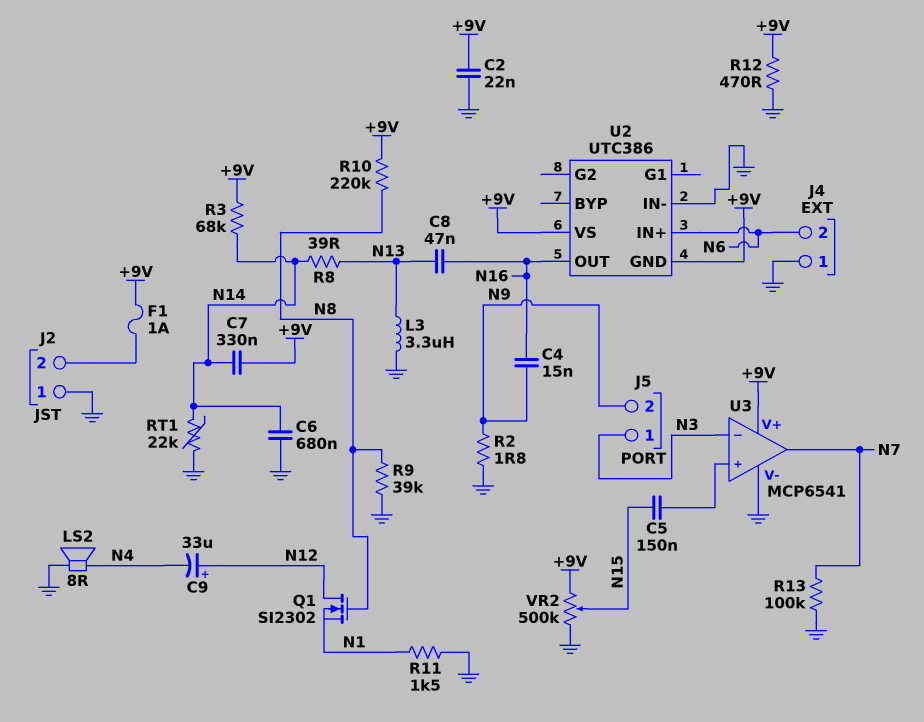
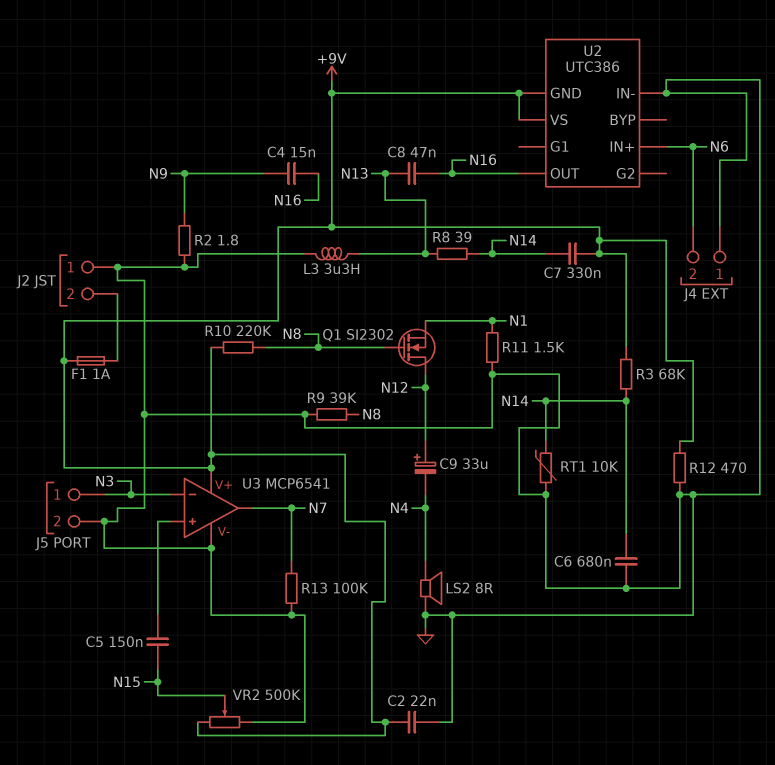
J5 pin 2: N9 -> GND
RT1: 22k (GND, N14) -> 10k (GND, N14)

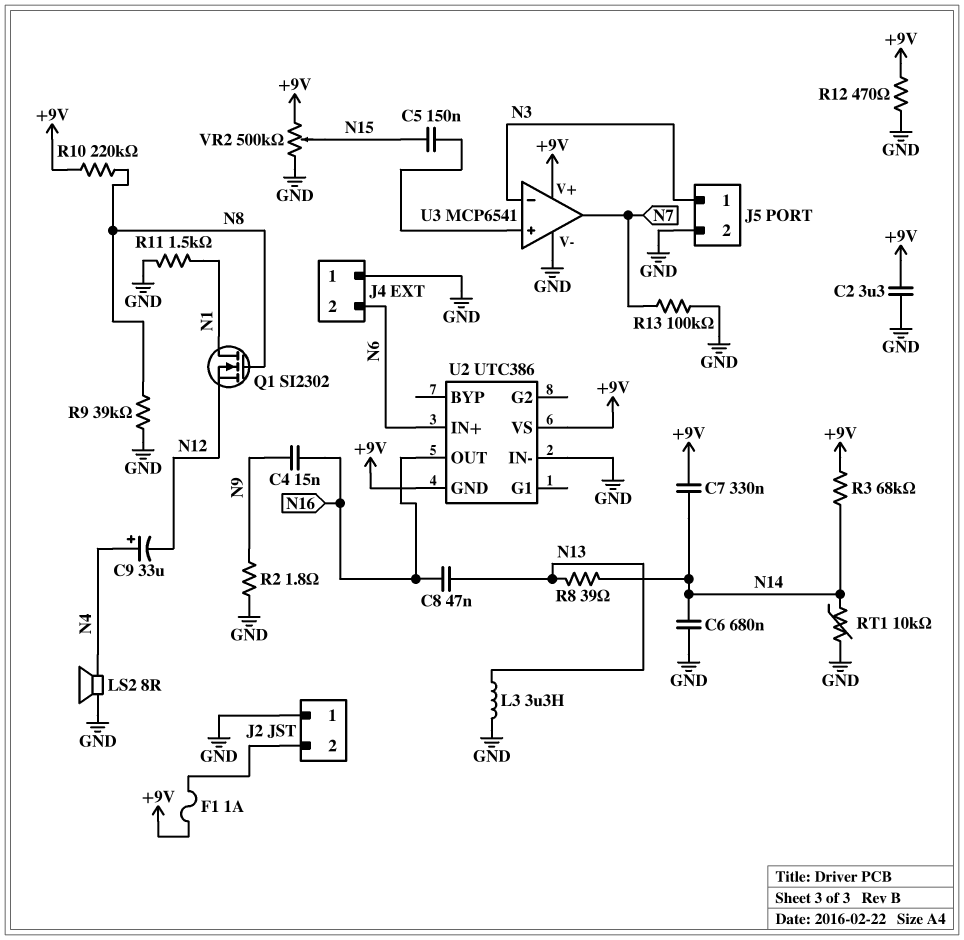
C2: 22nF (+9V, GND) -> 3.3uF (+9V, GND)
C9: 33uF (plus N12, minus N4) -> 33uF (plus N4, minus N12)
Q1: NMOS SI2302 (G N8, D N12, S N1) -> NMOS SI2302 (G N8, D N1, S N12)

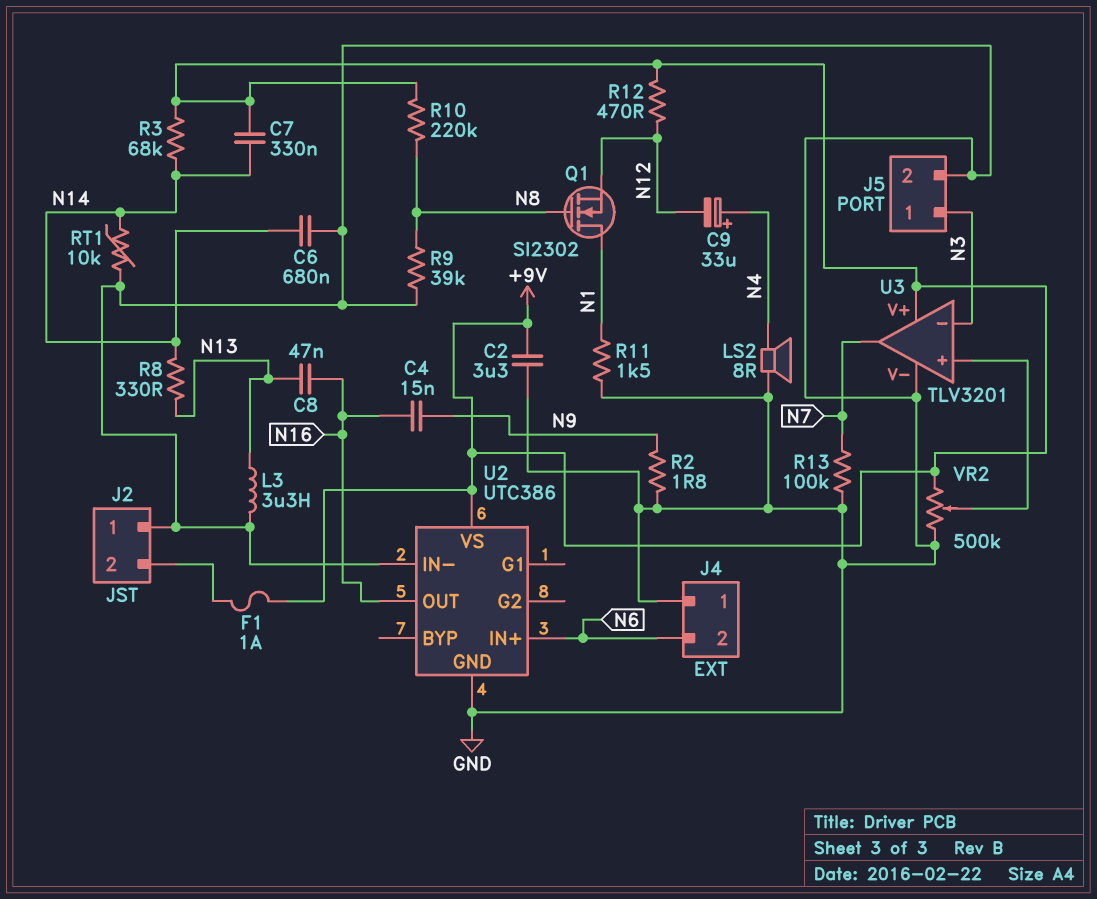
C5: 150nF (N15, U3/in+) -> none
R8: 39 (N13, N14) -> 330 (N13, N14)
R12: 470 (+9V, GND) -> 470 (+9V, N12)
U2 pin GND: +9V -> GND
U3: MCP6541 -> TLV3201
VR2: 500k (+9V, GND, wiper N15) -> 500k (+9V, GND, wiper U3/in+)

